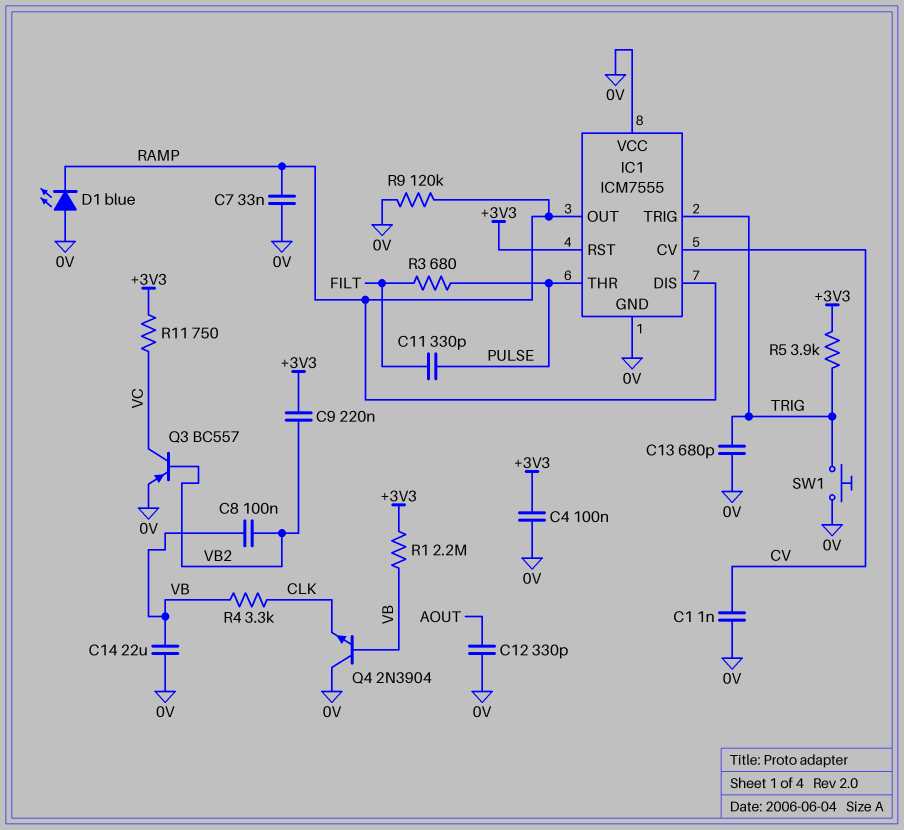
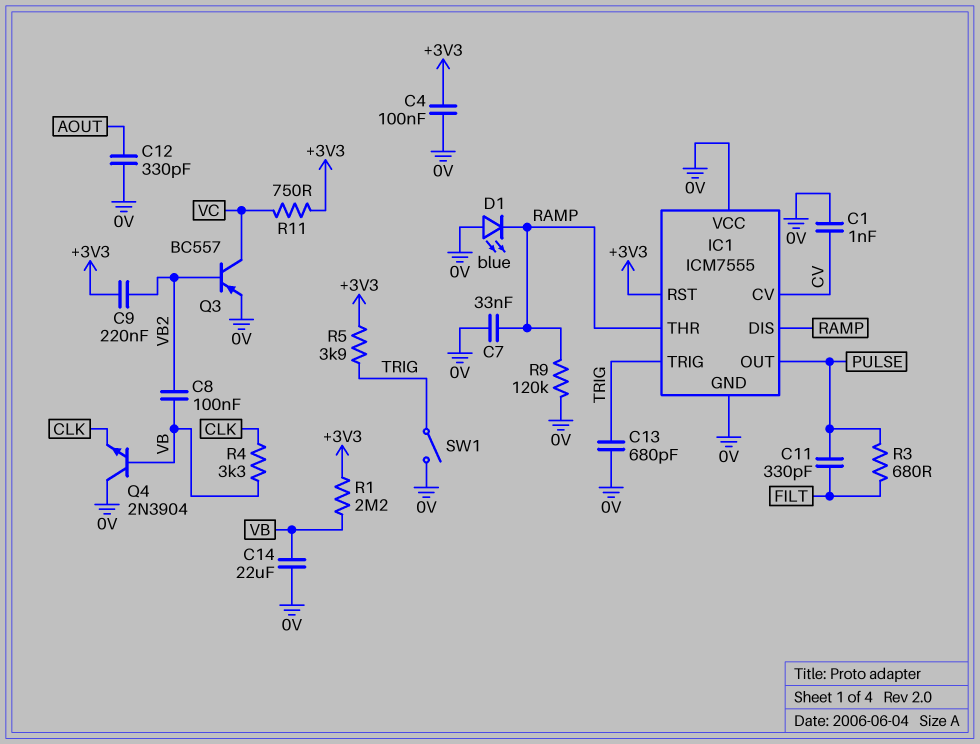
IC1 pin OUT: RAMP -> PULSE
IC1 pin THR: PULSE -> RAMP
SW1: button (0V, TRIG) -> switch (0V, TRIG)

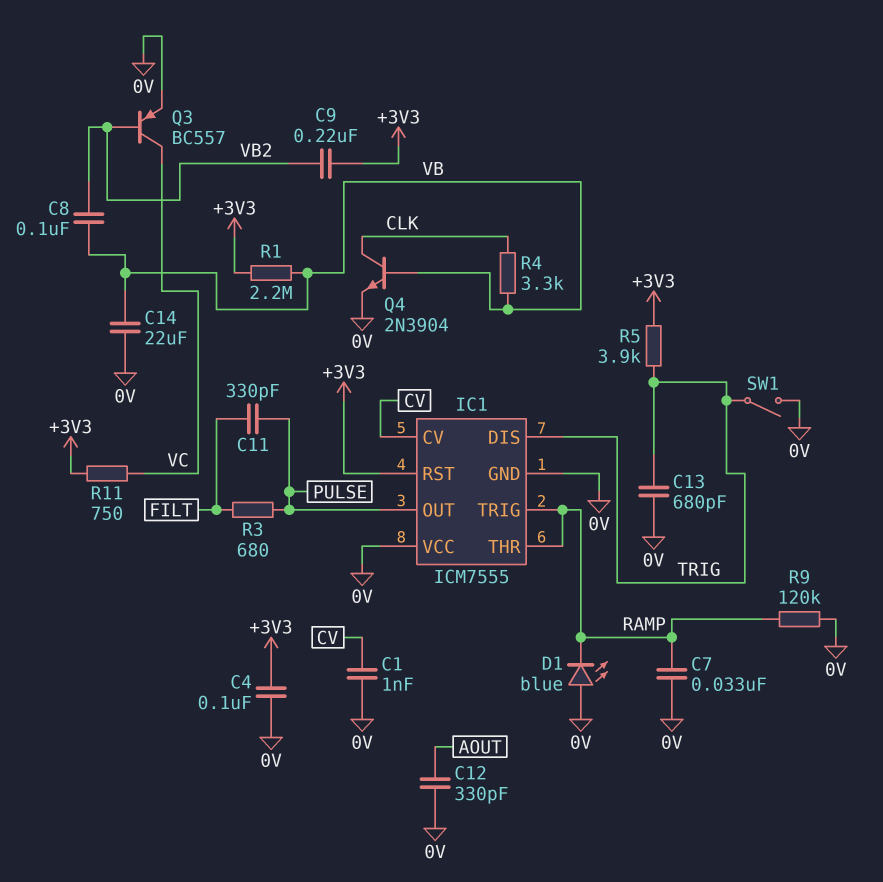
IC1 pin DIS: RAMP -> TRIG
IC1 pin TRIG: TRIG -> RAMP
Q4: NPN 2N3904 (B VB, C 0V, E CLK) -> NPN 2N3904 (B VB, C CLK, E 0V)

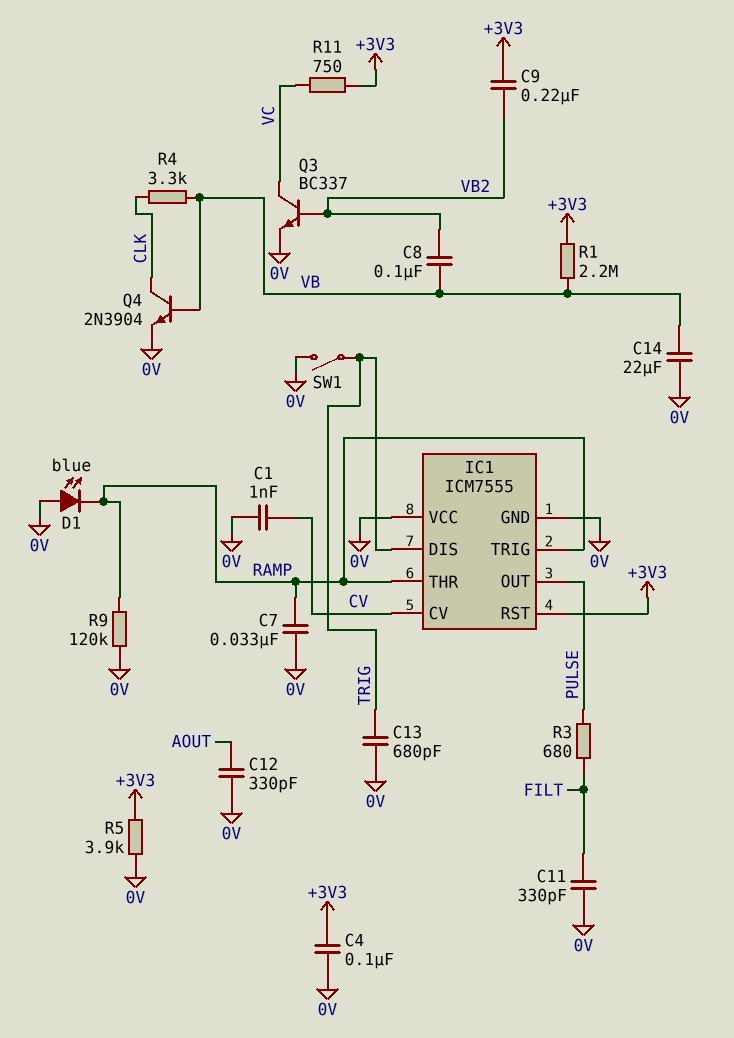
C11: 330pF (FILT, PULSE) -> 330pF (0V, FILT)
Q3: PNP BC557 (B VB2, C VC, E 0V) -> NPN BC337 (B VB2, C VC, E 0V)
R5: 3.9k (+3V3, TRIG) -> 3.9k (+3V3, 0V)

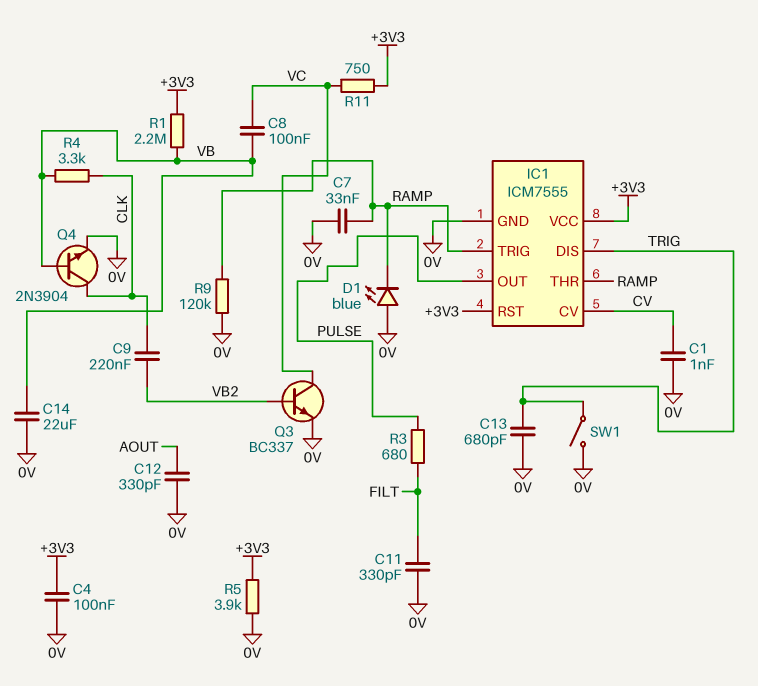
C8: 100nF (VB, VB2) -> 100nF (VB, VC)
C9: 220nF (+3V3, VB2) -> 220nF (CLK, VB2)
IC1 pin VCC: 0V -> +3V3

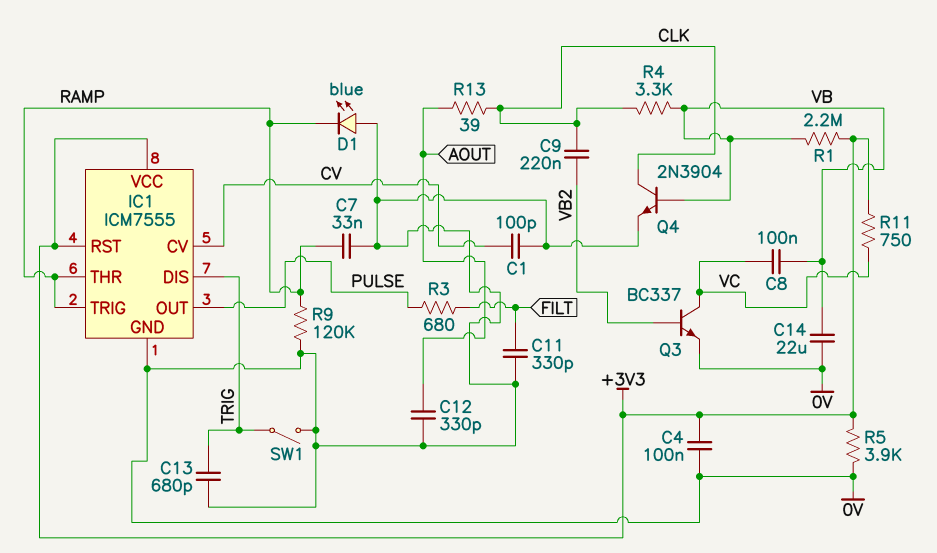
C1: 1nF (0V, CV) -> 100pF (0V, CV)
R13: none -> 39 (AOUT, CLK)

